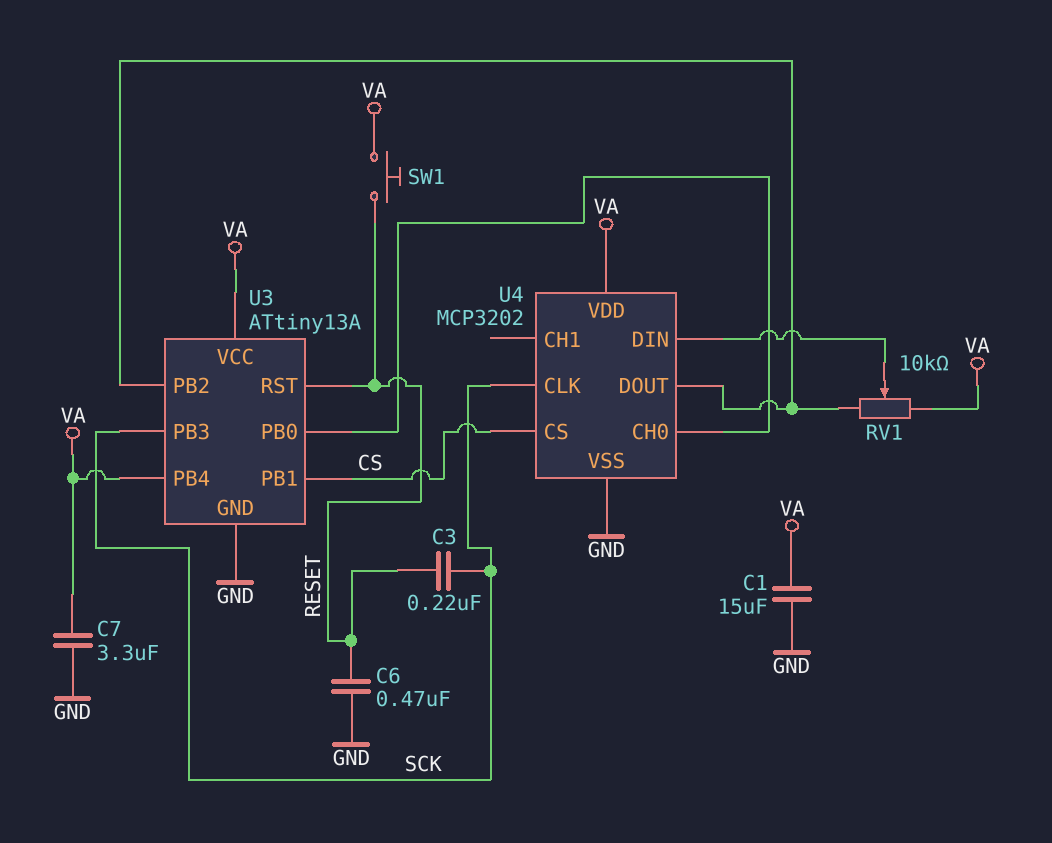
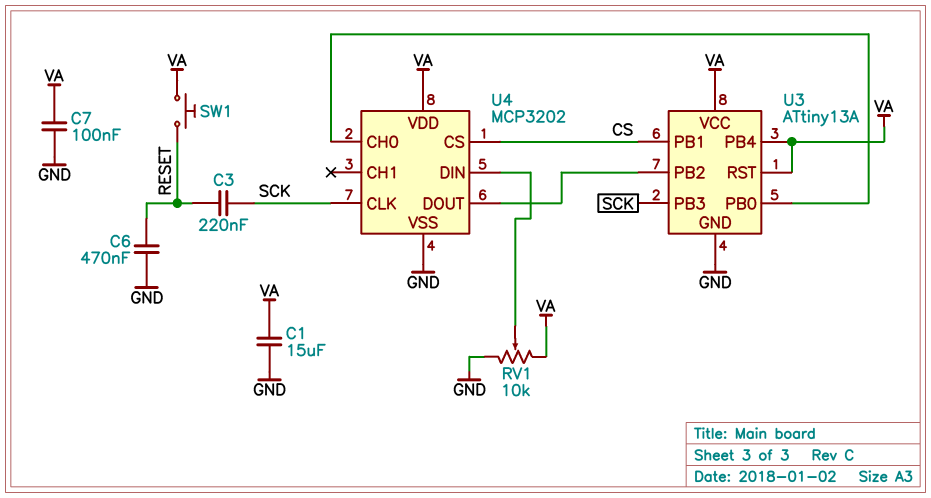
C7: 3.3uF (GND, VA) -> 100nF (GND, VA)
RV1: 10k (U3/PB2, VA, wiper U4/DIN) -> 10k (GND, VA, wiper U4/DIN)
U3 pin RST: RESET -> VA

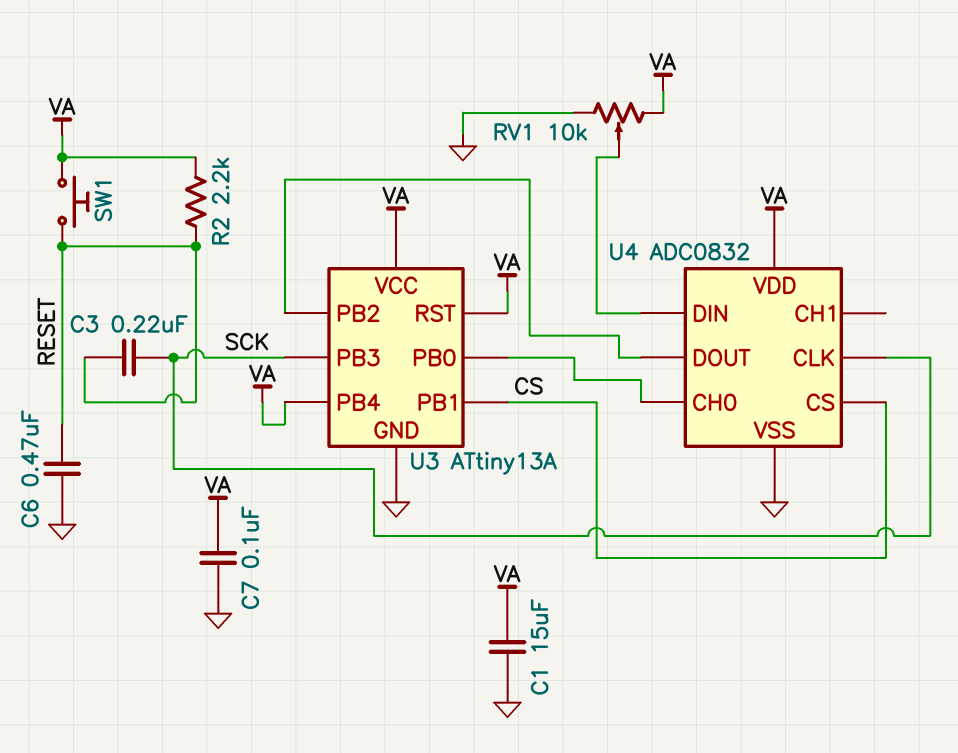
R2: none -> 2.2k (RESET, VA)
U4: MCP3202 -> ADC0832

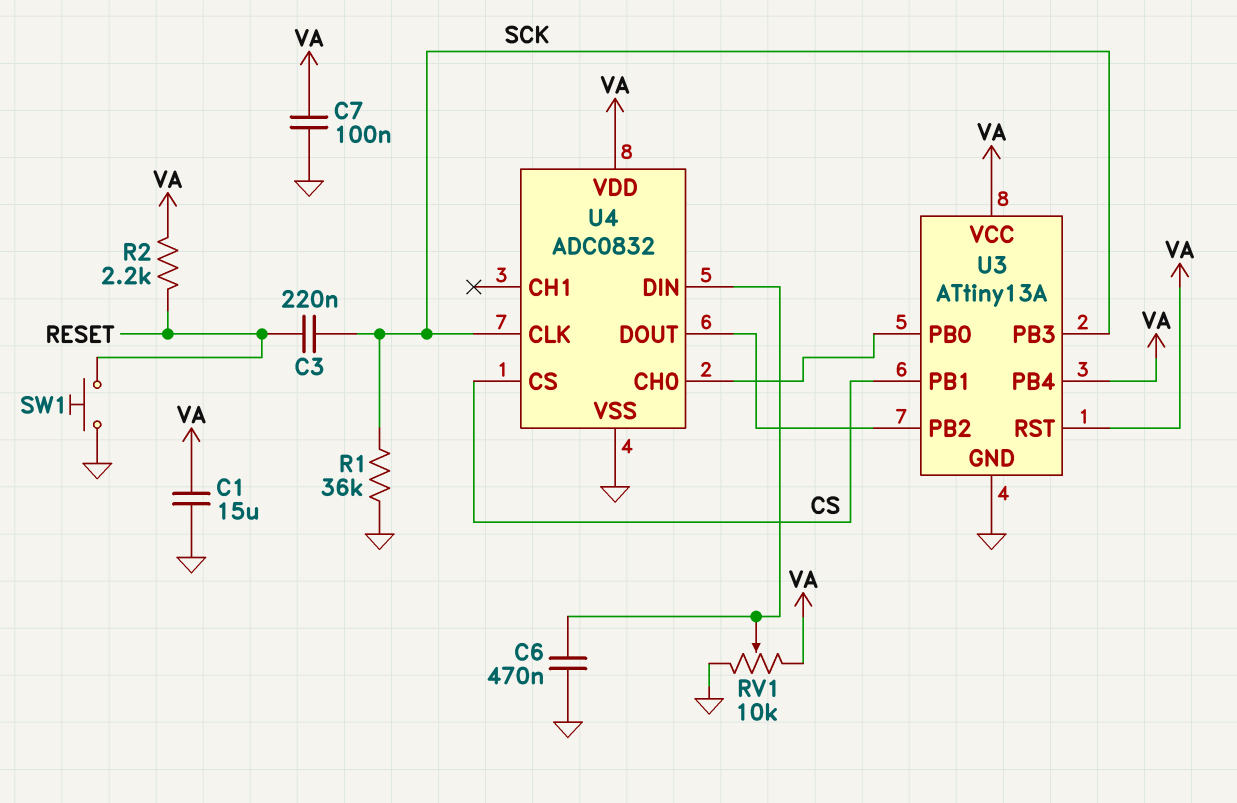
C6: 470nF (GND, RESET) -> 470nF (GND, U4/DIN)
R1: none -> 36k (GND, SCK)
SW1: button (RESET, VA) -> button (GND, RESET)

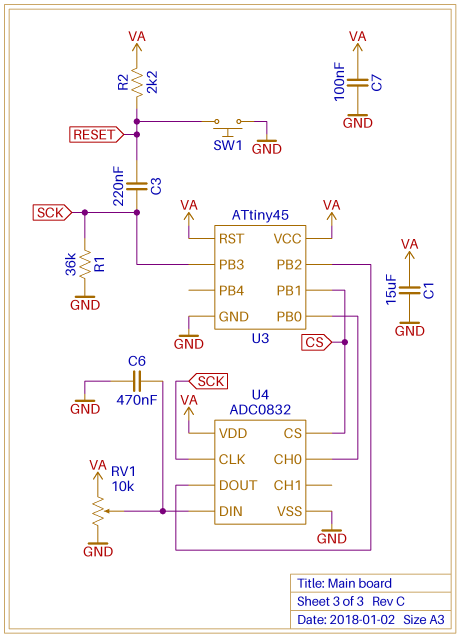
U3: ATtiny13A -> ATtiny45
U3 pin PB4: VA -> none

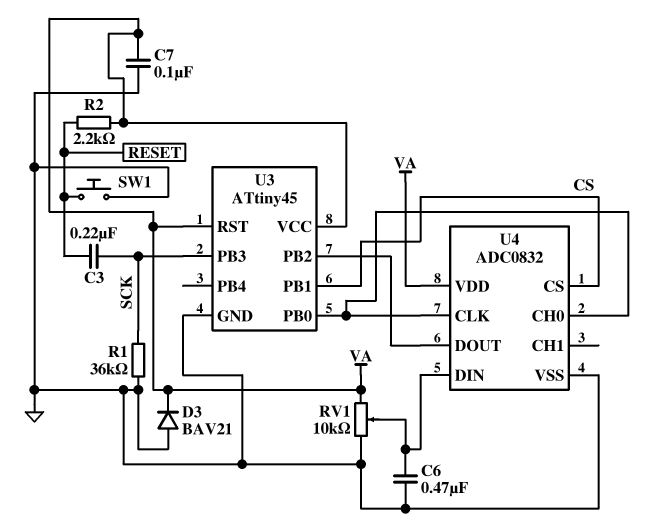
C1: 15uF (GND, VA) -> none
D3: none -> diode BAV21 (A GND, K VA)
U4 pin CLK: SCK -> U3/PB0

